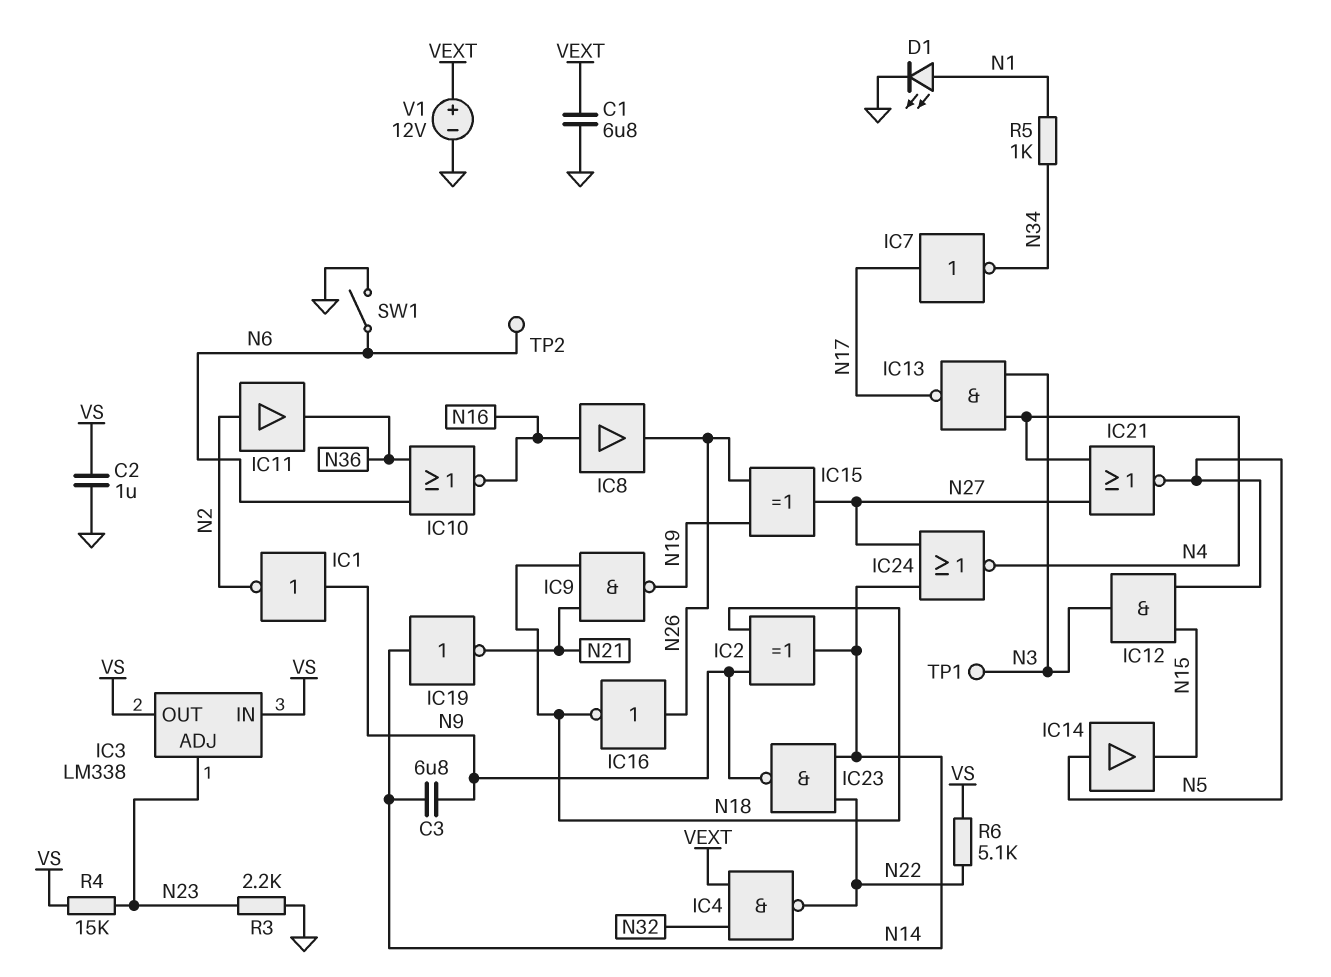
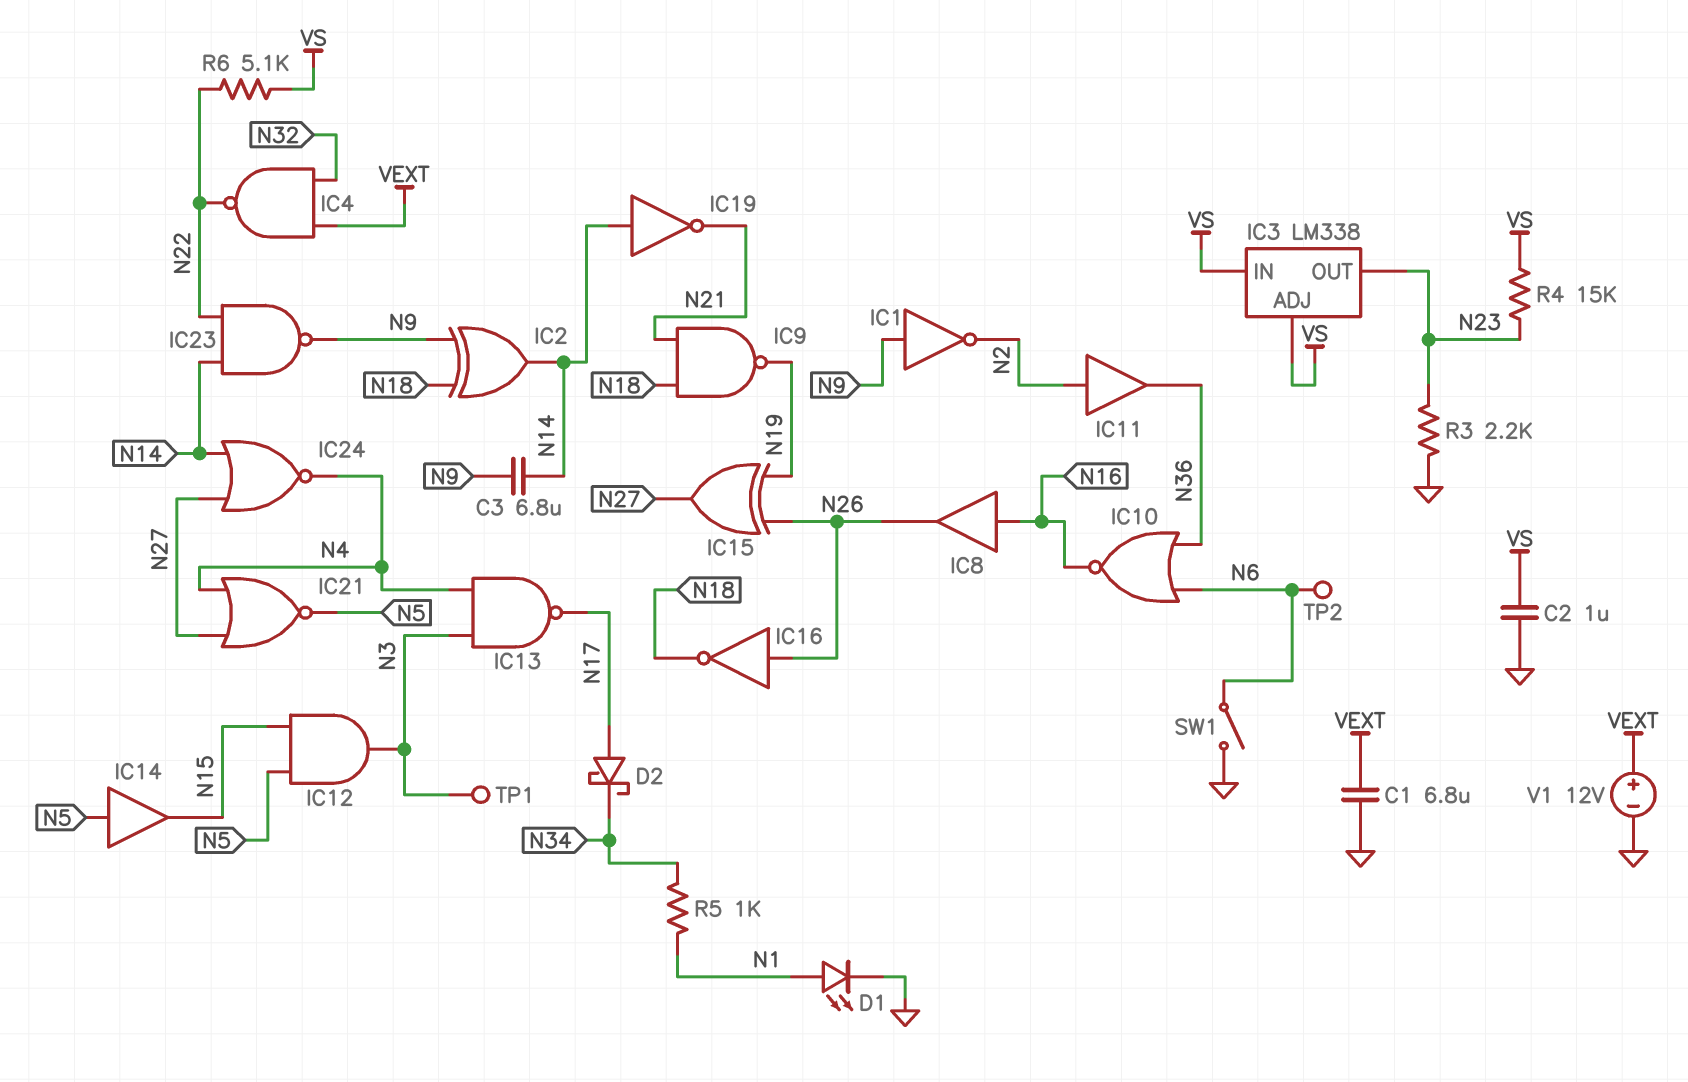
D2: none -> schottky (A N17, K N34)
IC3 pin ADJ: N23 -> VS
IC3 pin OUT: VS -> N23
IC7: NOT (in N17, out N34) -> none

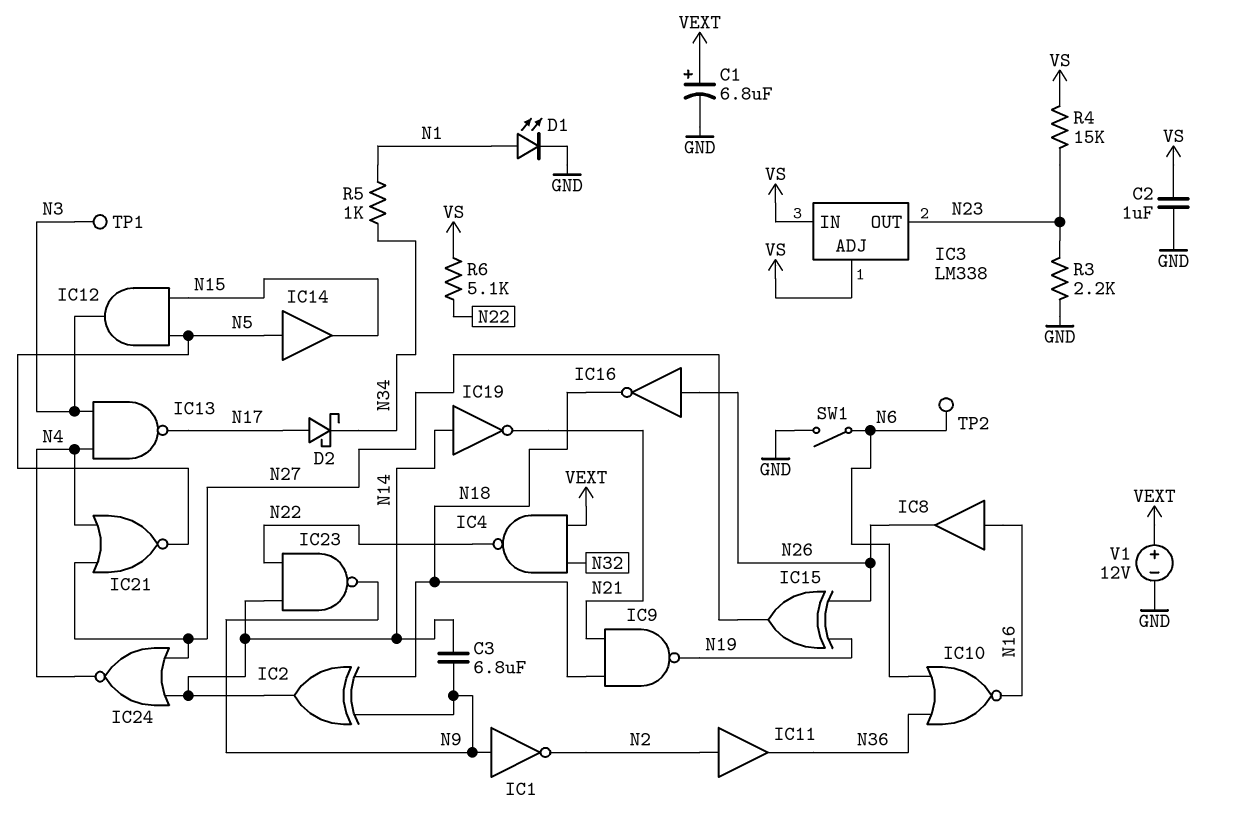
C1: 6.8uF (GND, VEXT) -> 6.8uF (plus VEXT, minus GND)

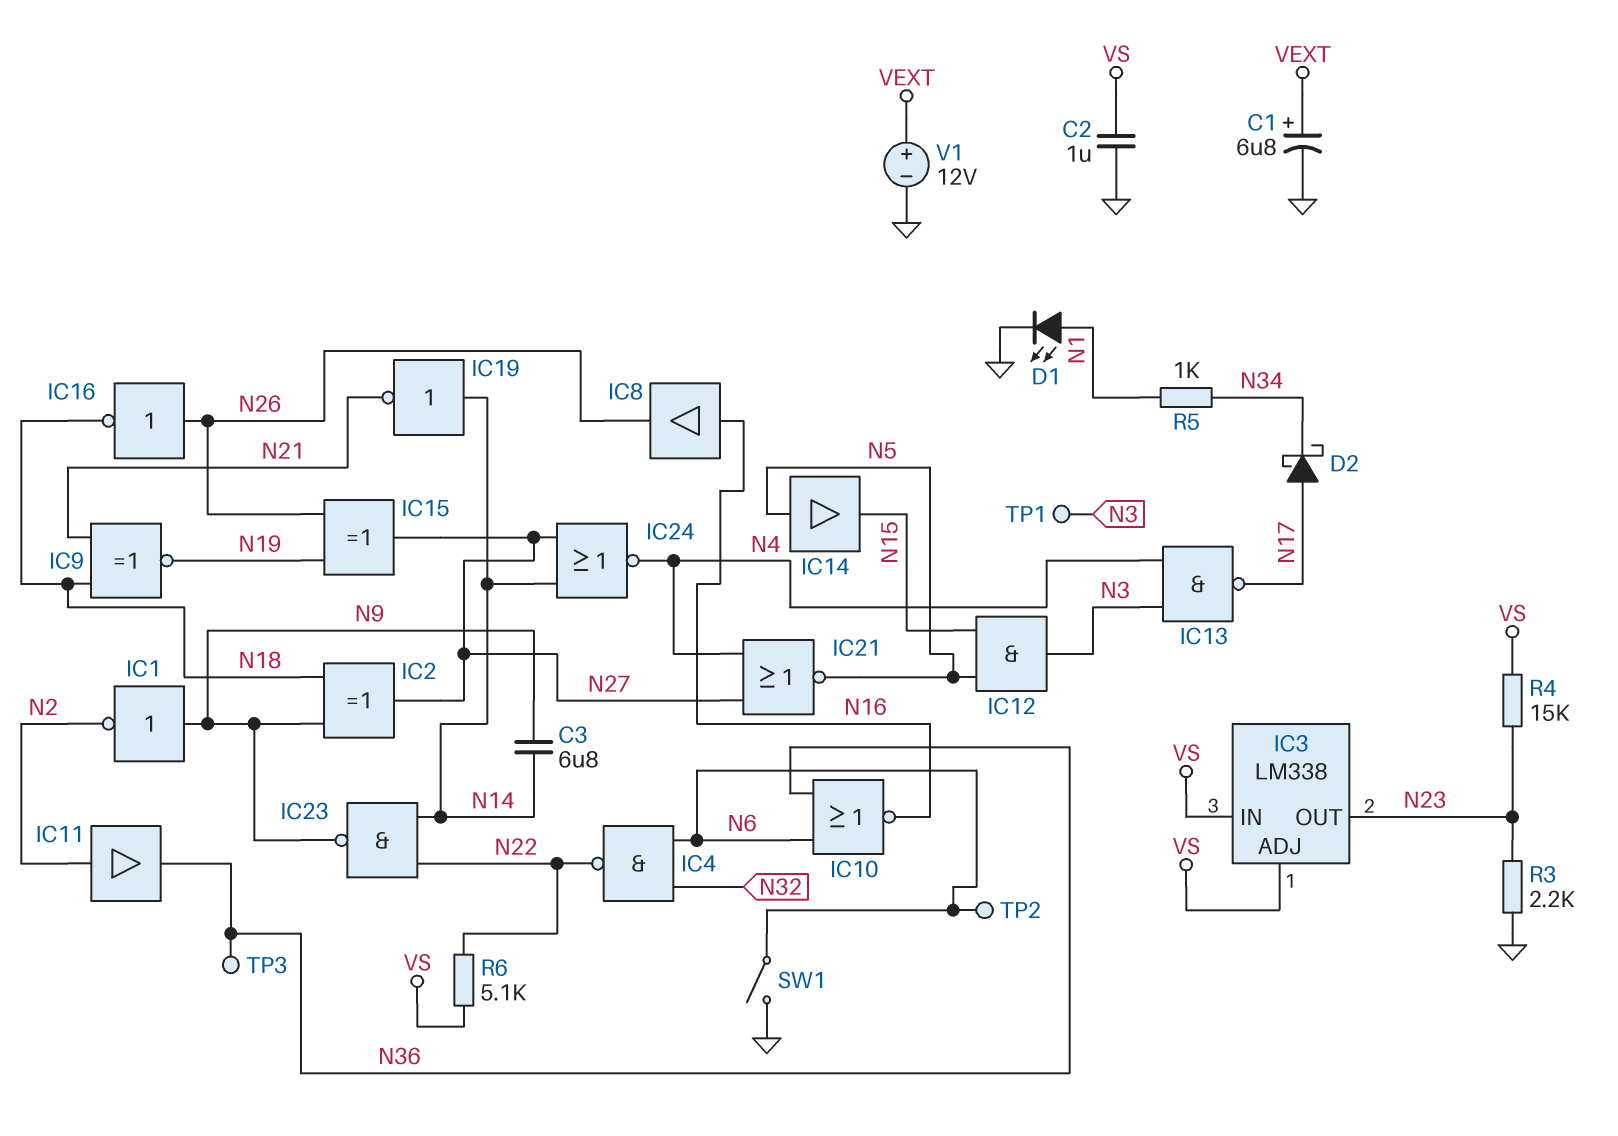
IC2: XOR (in N9, in N18, out N14) -> XOR (in N9, in N18, out N27)
IC4: NAND (in N32, in VEXT, out N22) -> NAND (in N6, in N32, out N22)
IC9: NAND (in N18, in N21, out N19) -> XNOR (in N18, in N21, out N19)
TP3: none -> test point (N36)

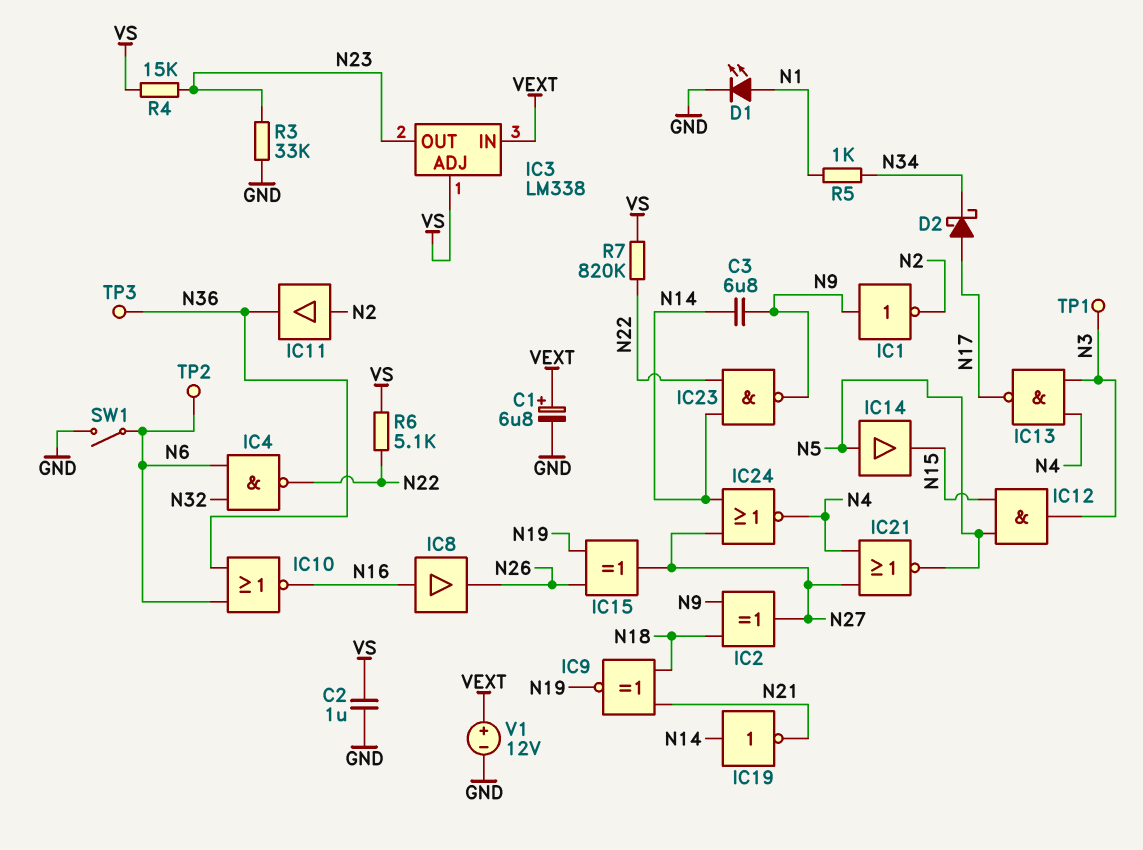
IC3 pin IN: VS -> VEXT
IC16: NOT (in N26, out N18) -> none
R3: 2.2k (GND, N23) -> 33k (GND, N23)
R7: none -> 820k (N22, VS)

